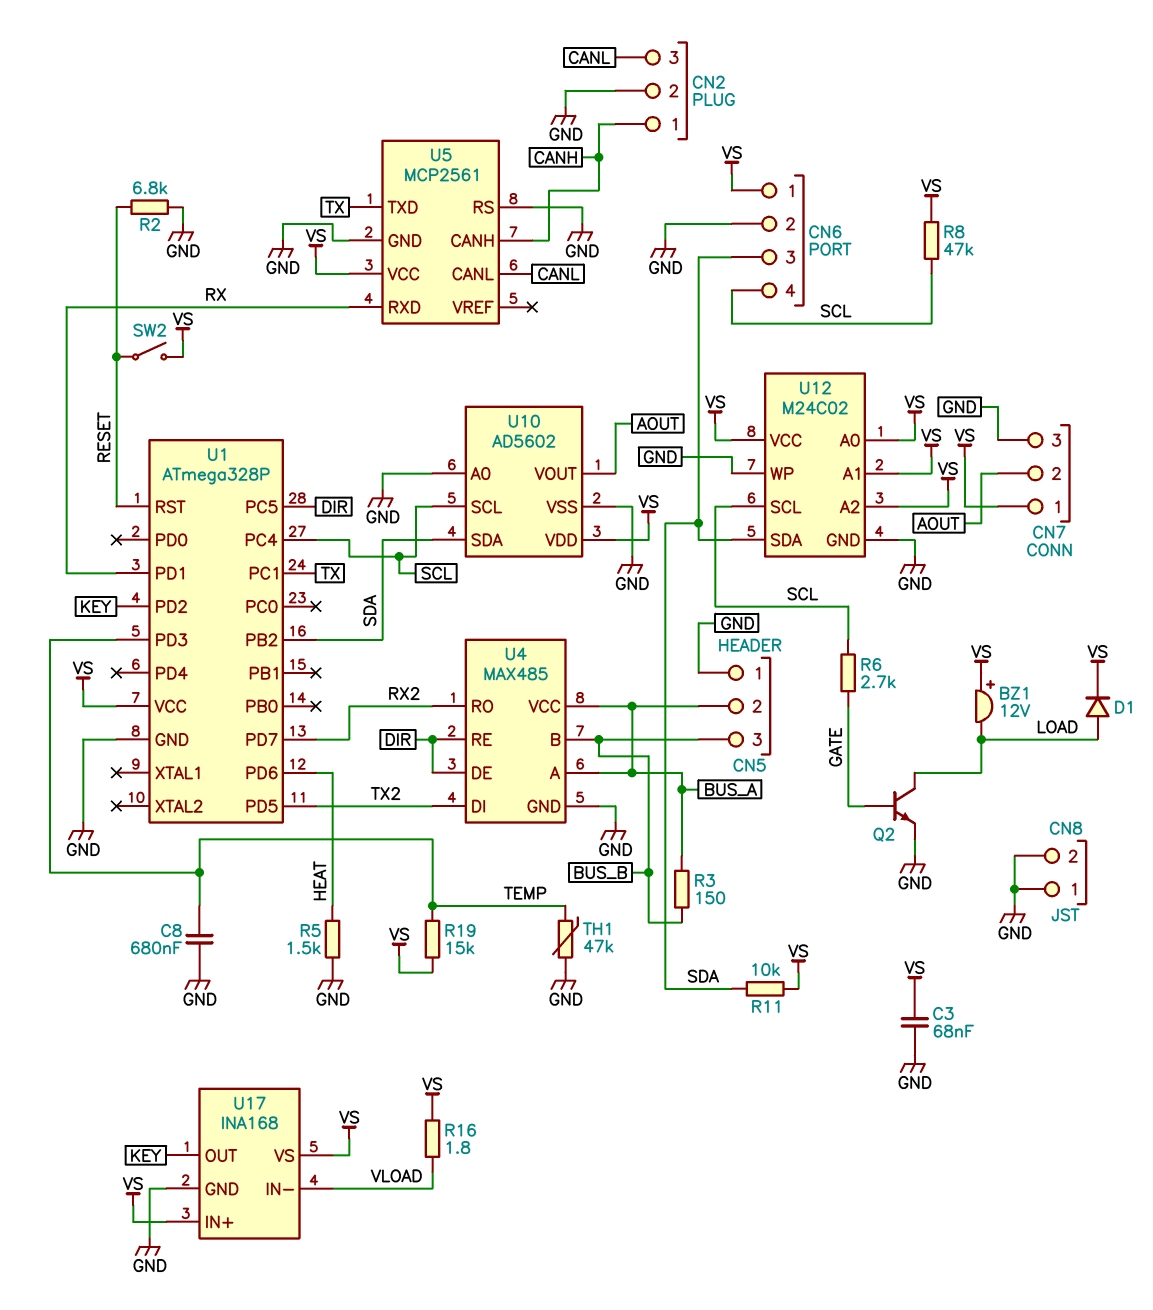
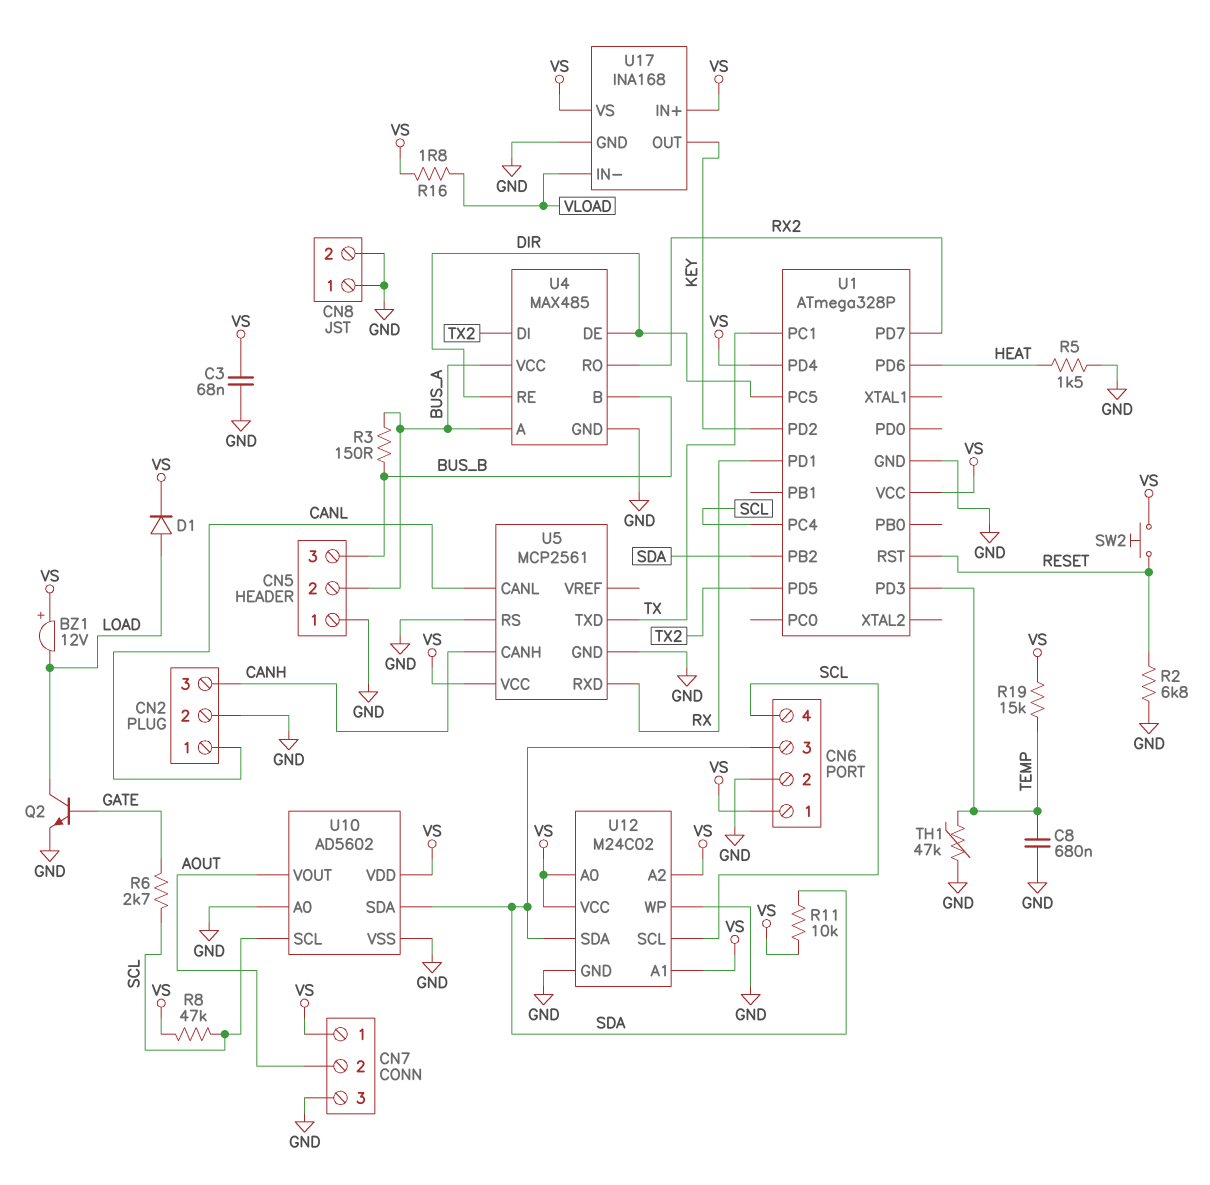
CN2 pin 1: CANH -> CANL
CN2 pin 3: CANL -> CANH
SW2: switch (RESET, VS) -> button (RESET, VS)
U1 pin PD4: none -> VS

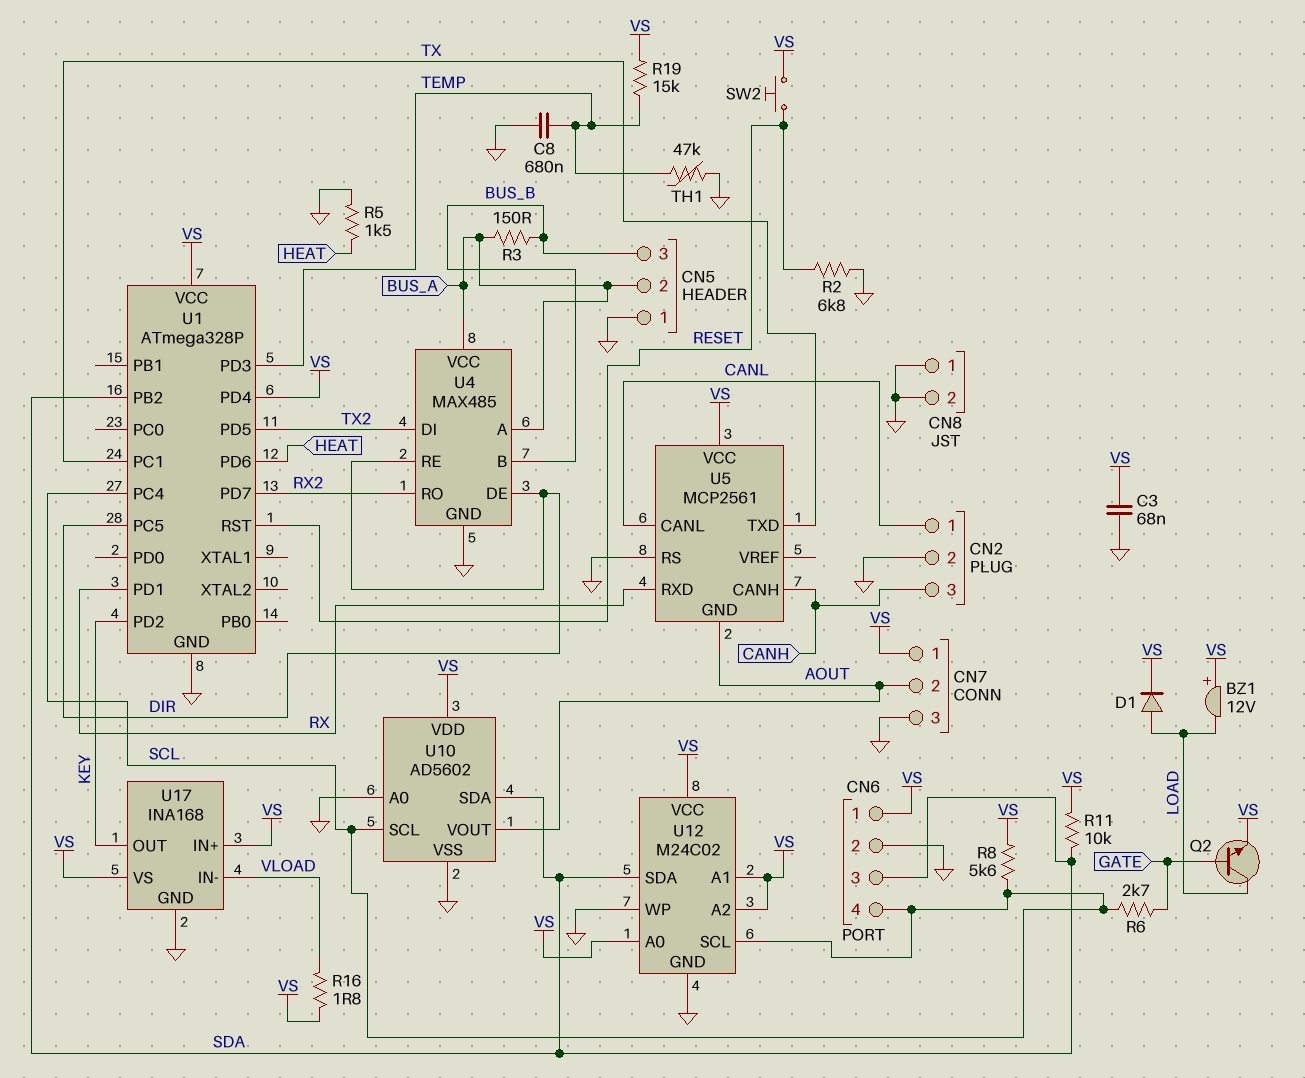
Q2: NPN (B GATE, C LOAD, E GND) -> NPN (B GATE, C LOAD, E VS)
R8: 47k (SCL, VS) -> 5.6k (SCL, VS)
U5 pin GND: GND -> AOUT

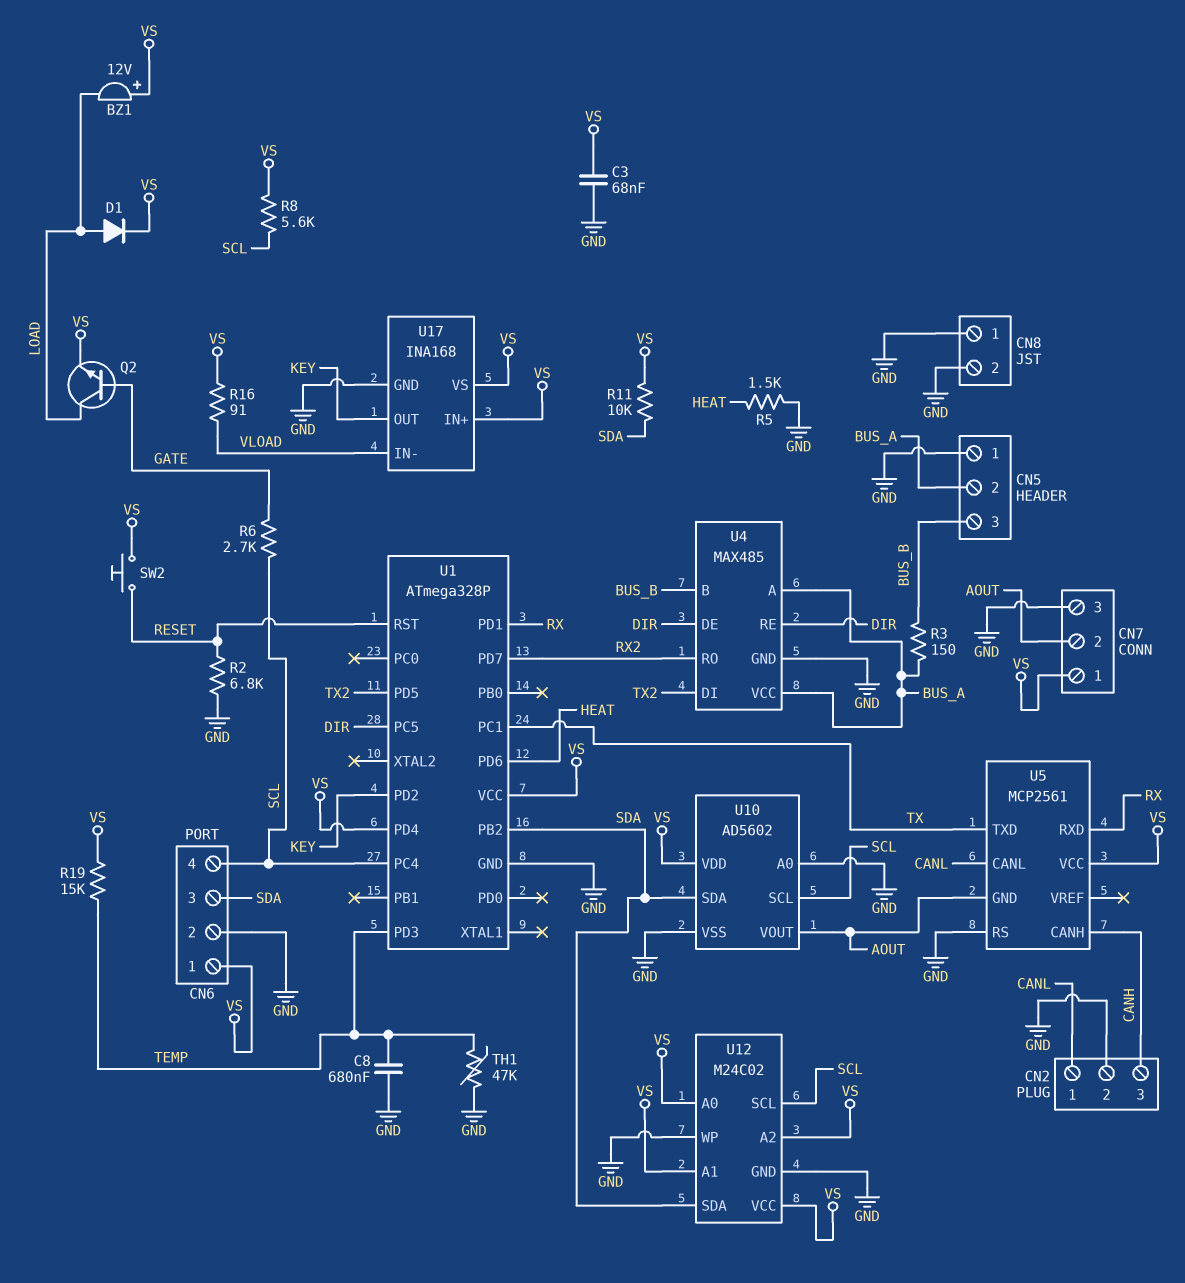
R16: 1.8 (VLOAD, VS) -> 91 (VLOAD, VS)

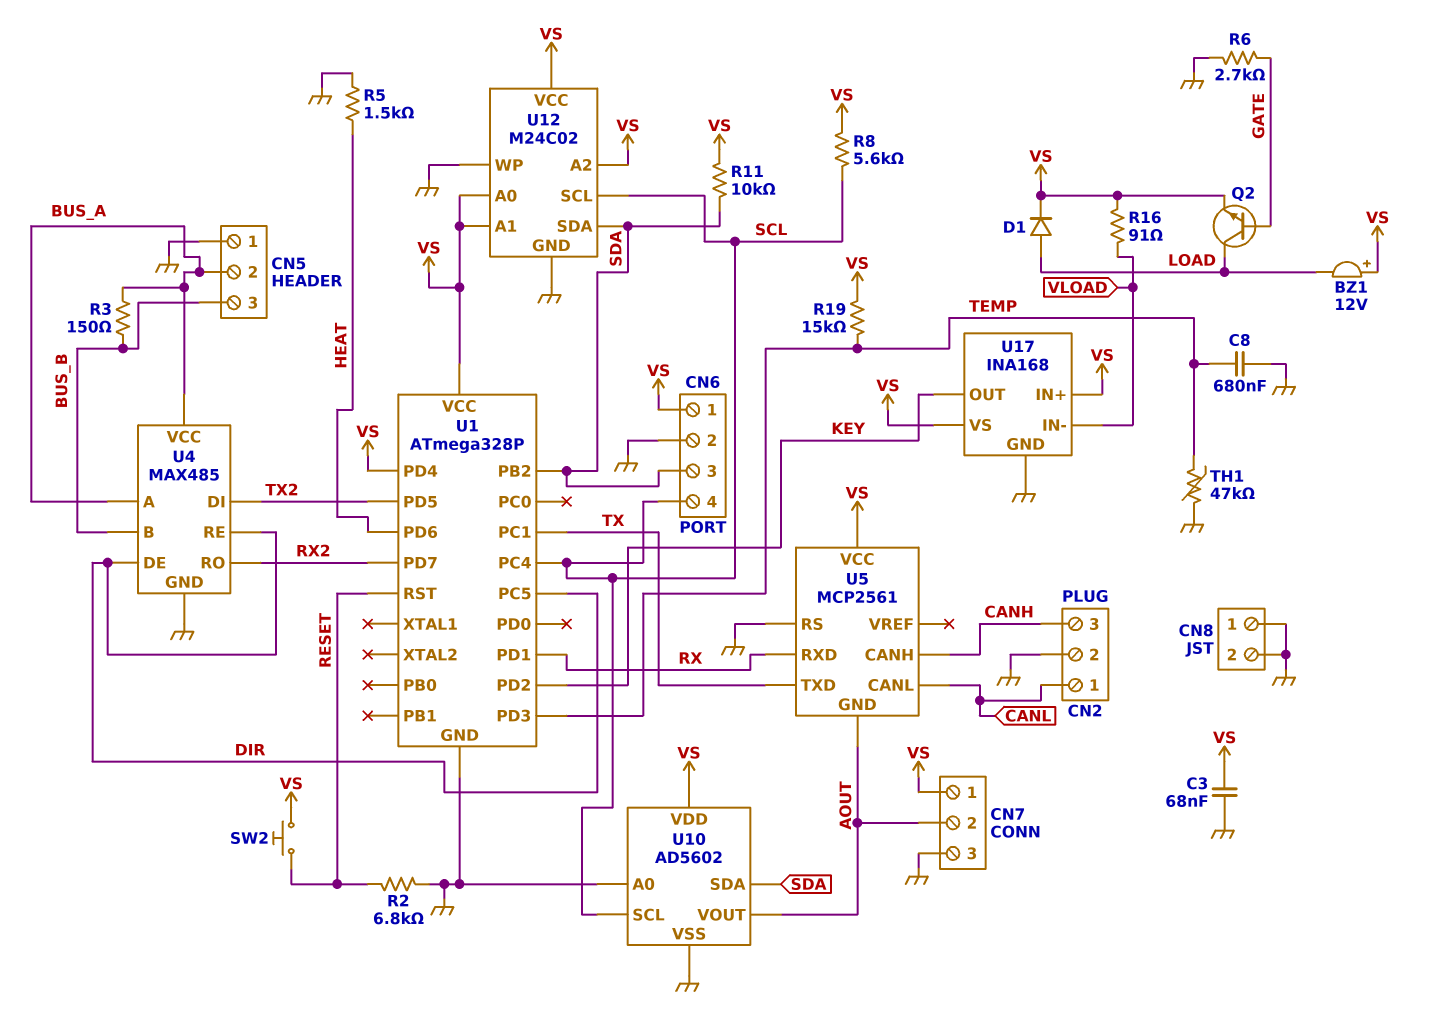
R6: 2.7k (GATE, SCL) -> 2.7k (GATE, GND)

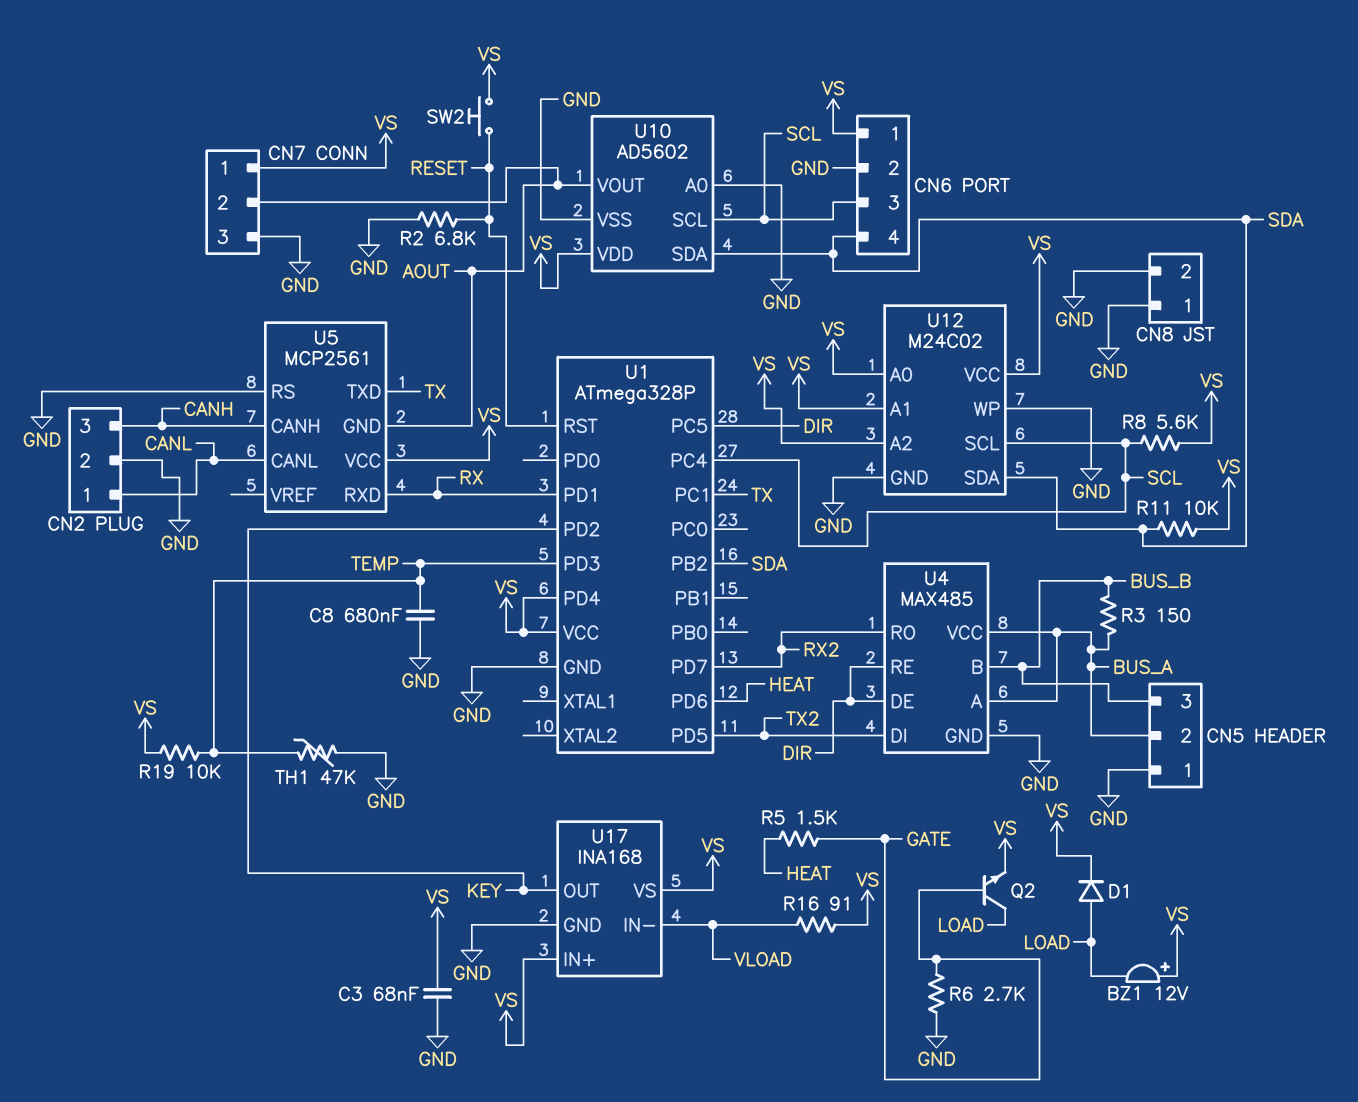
CN6 pin 3: SDA -> SCL
CN6 pin 4: SCL -> SDA
R5: 1.5k (GND, HEAT) -> 1.5k (GATE, HEAT)
R19: 15k (TEMP, VS) -> 10k (TEMP, VS)

